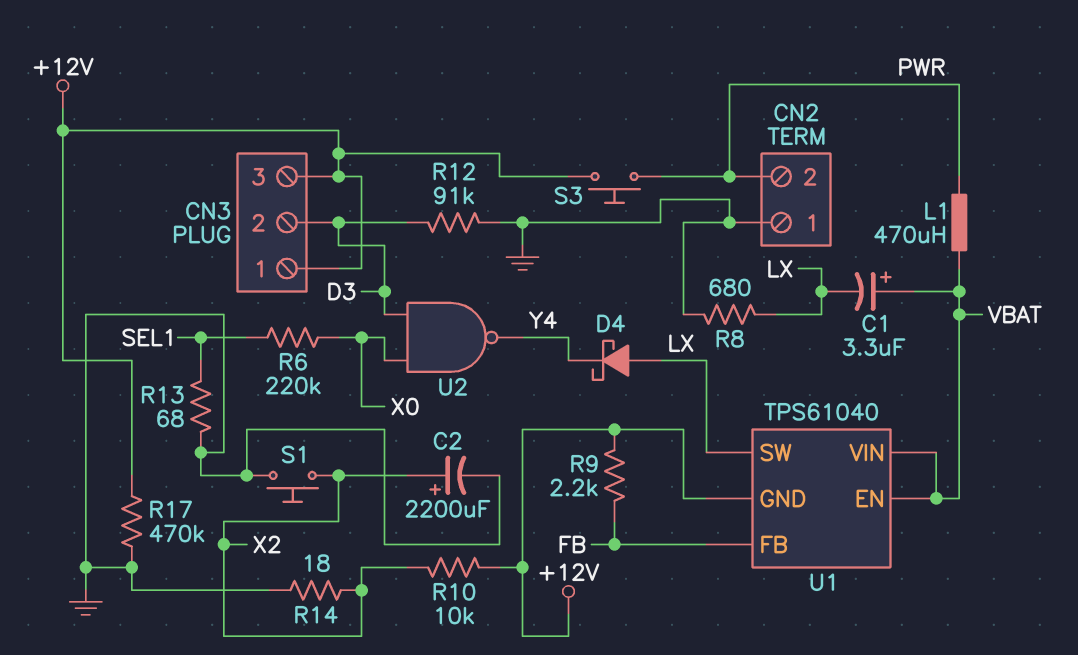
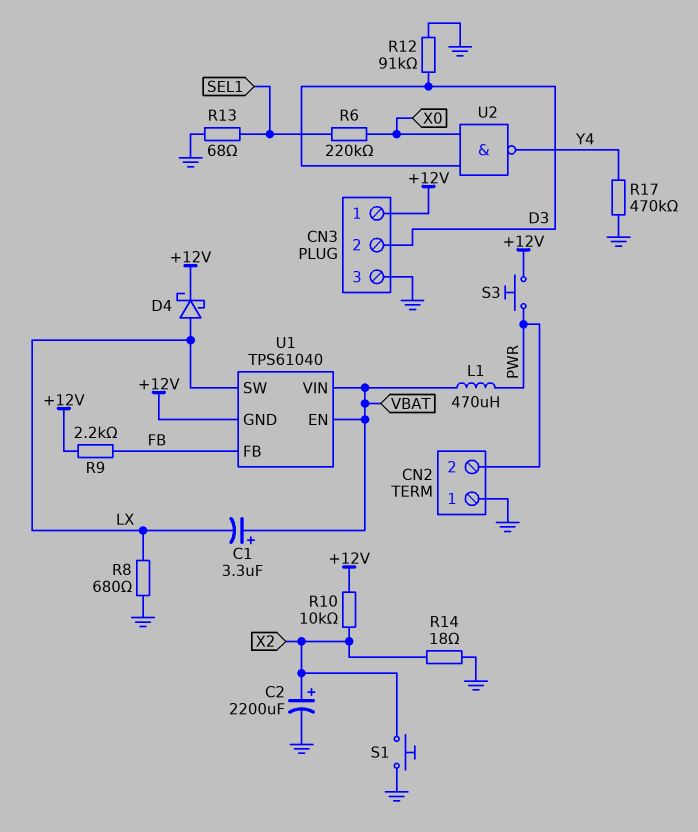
CN3 pin 3: +12V -> GND
D4: schottky (A LX, K Y4) -> schottky (A LX, K +12V)
R17: 470k (+12V, GND) -> 470k (GND, Y4)

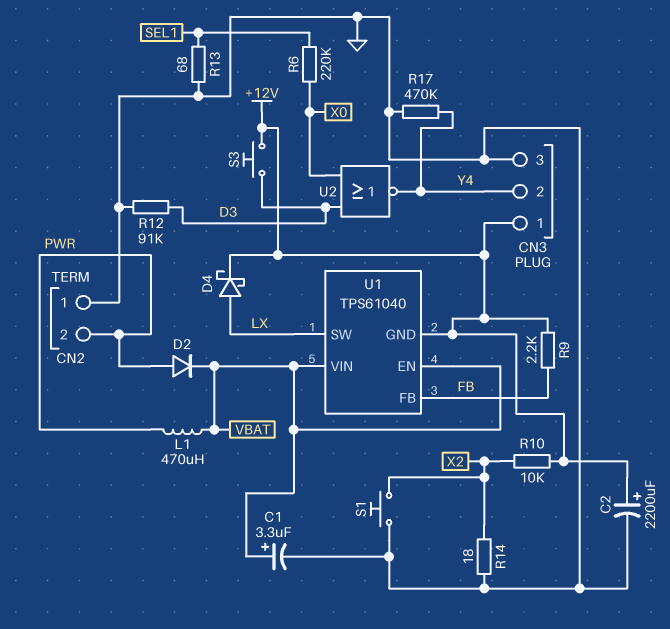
C1: 3.3uF (plus VBAT, minus LX) -> 3.3uF (plus VBAT, minus GND)
C2: 2200uF (plus X2, minus GND) -> 2200uF (plus +12V, minus GND)
CN3 pin 2: D3 -> Y4
D2: none -> diode (A PWR, K VBAT)
R8: 680 (GND, LX) -> none
S3: button (+12V, PWR) -> button (+12V, D3)
U2: NAND (in D3, in X0, out Y4) -> NOR (in D3, in X0, out Y4)

